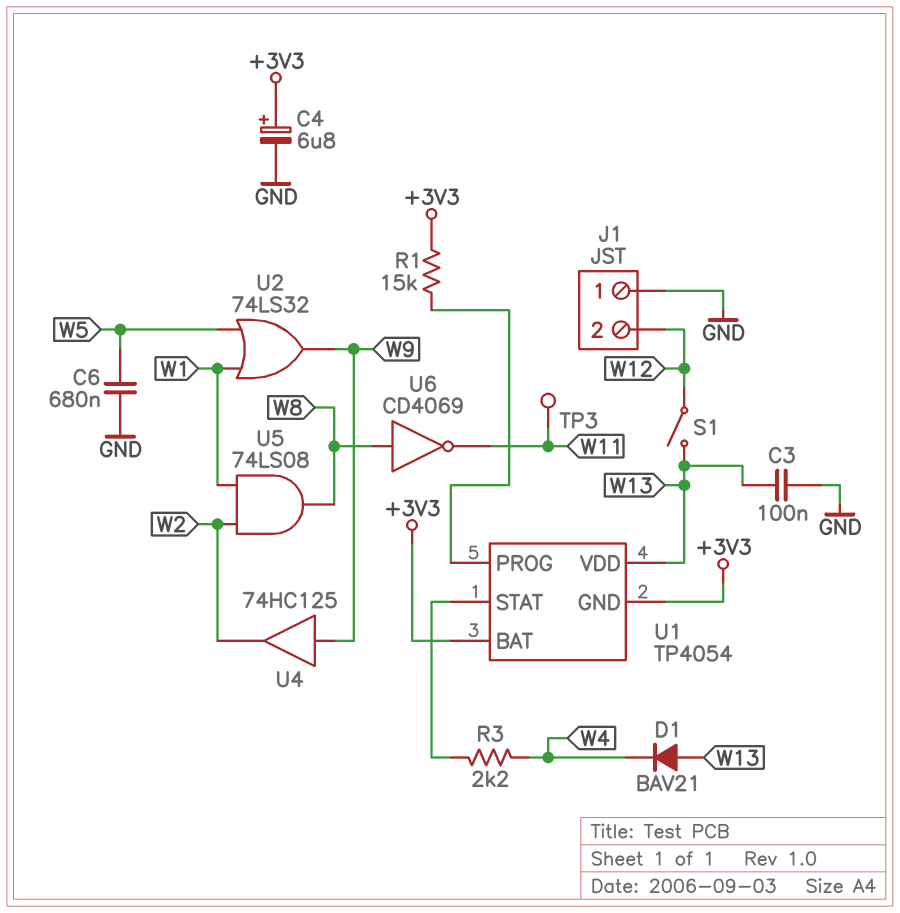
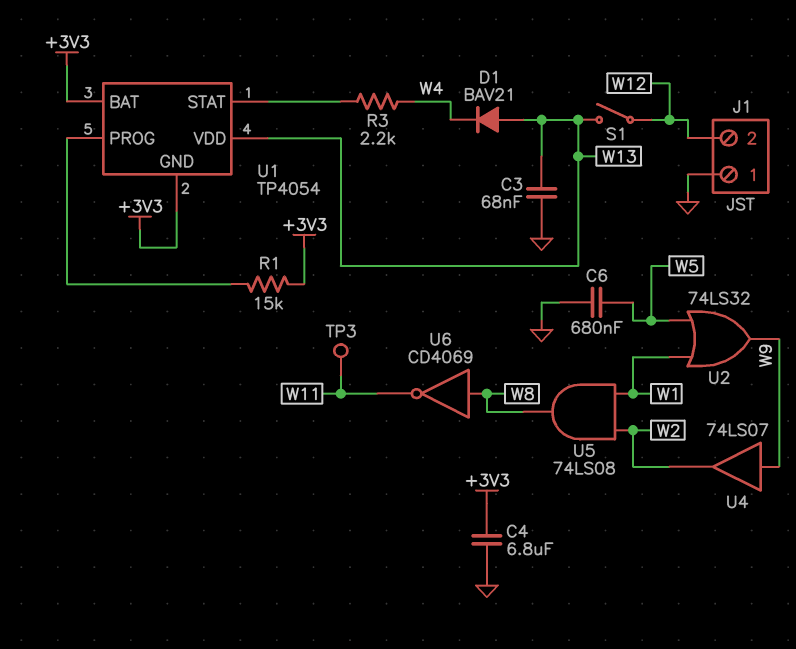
C3: 100nF (GND, W13) -> 68nF (GND, W13)
C4: 6.8uF (plus +3V3, minus GND) -> 6.8uF (+3V3, GND)
U4: buffer 74HC125 (in W9, out W2) -> buffer 74LS07 (in W9, out W2)

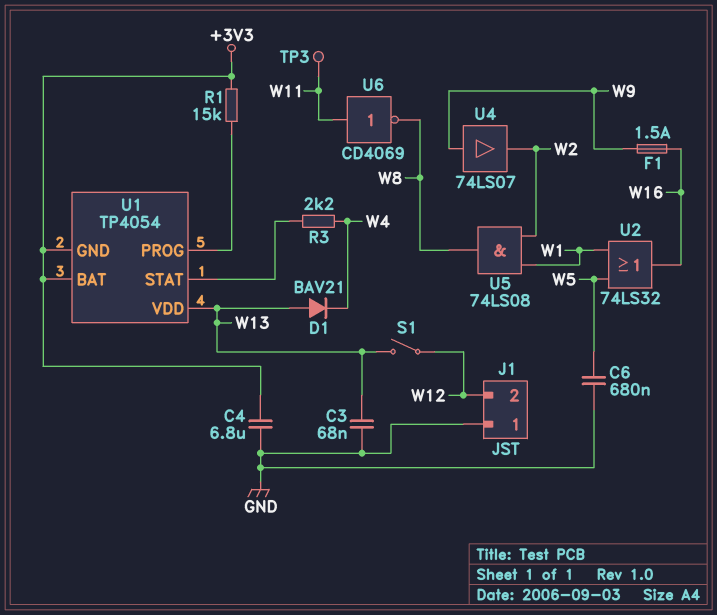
F1: none -> 1.5A (W9, W16)
U2: OR 74LS32 (in W1, in W5, out W9) -> OR 74LS32 (in W1, in W5, out W16)
U6: NOT CD4069 (in W8, out W11) -> NOT CD4069 (in W11, out W8)

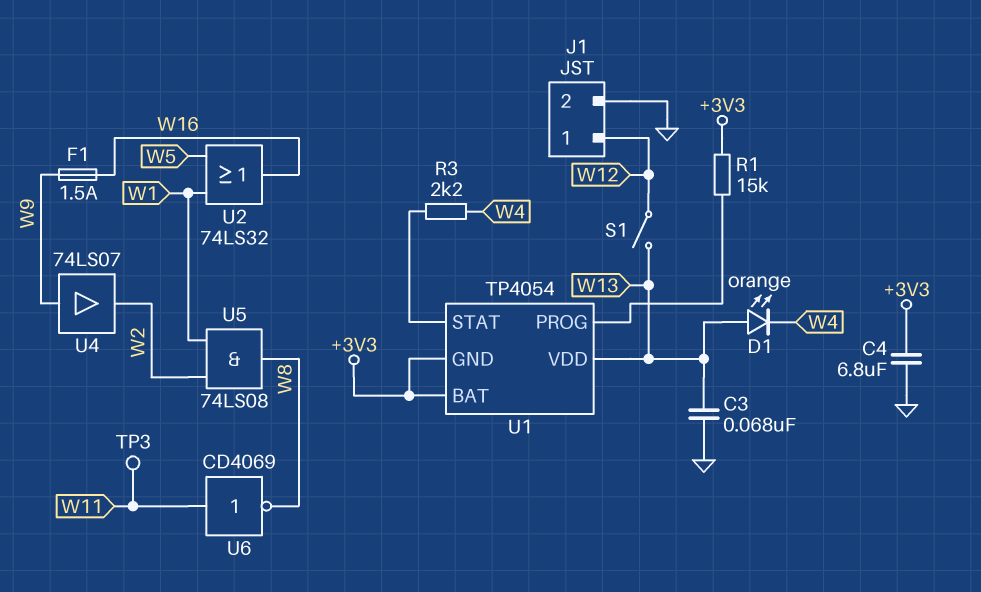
C6: 680nF (GND, W5) -> none
D1: diode BAV21 (A W13, K W4) -> LED orange (A W13, K W4)
J1 pin 1: GND -> W12
J1 pin 2: W12 -> GND

